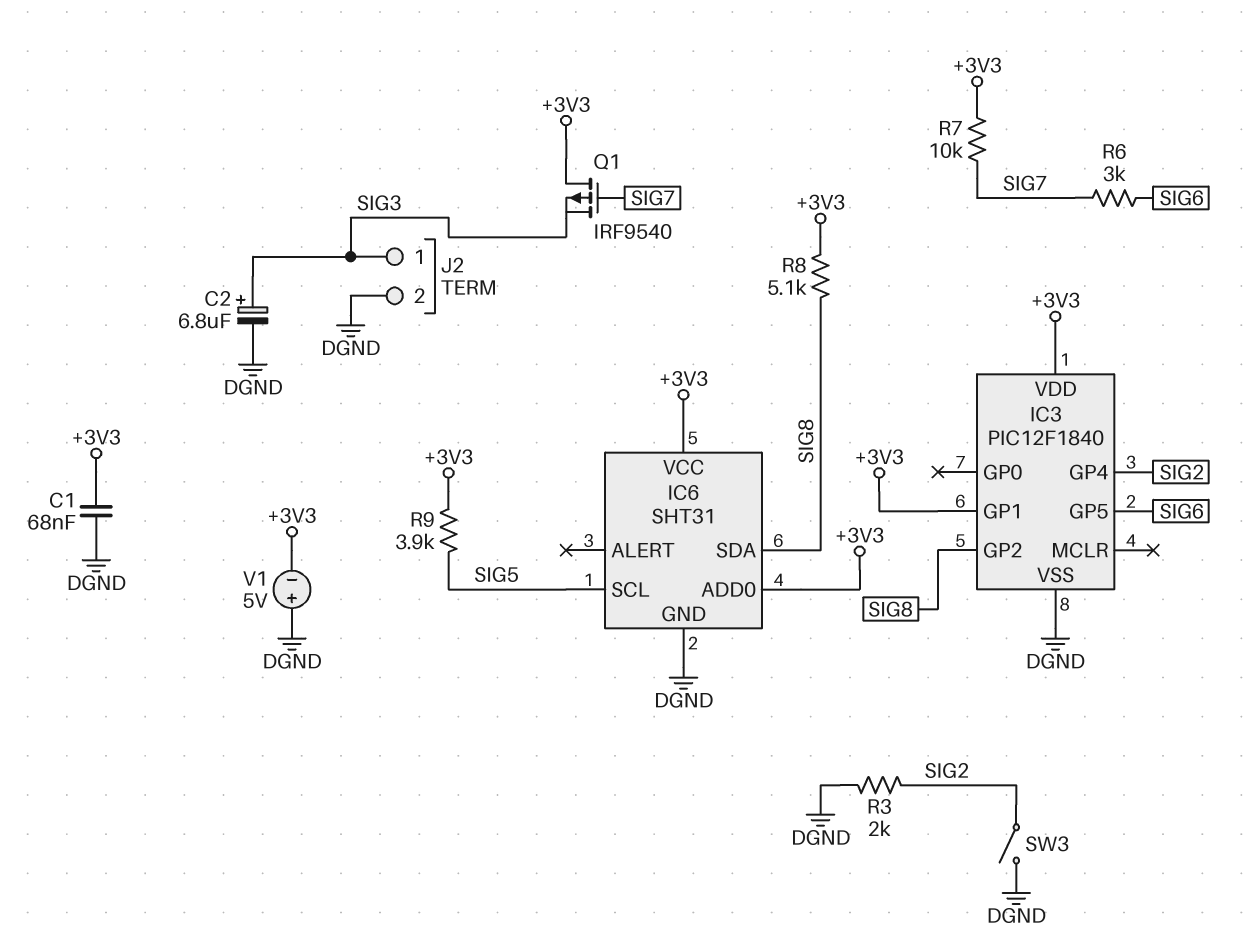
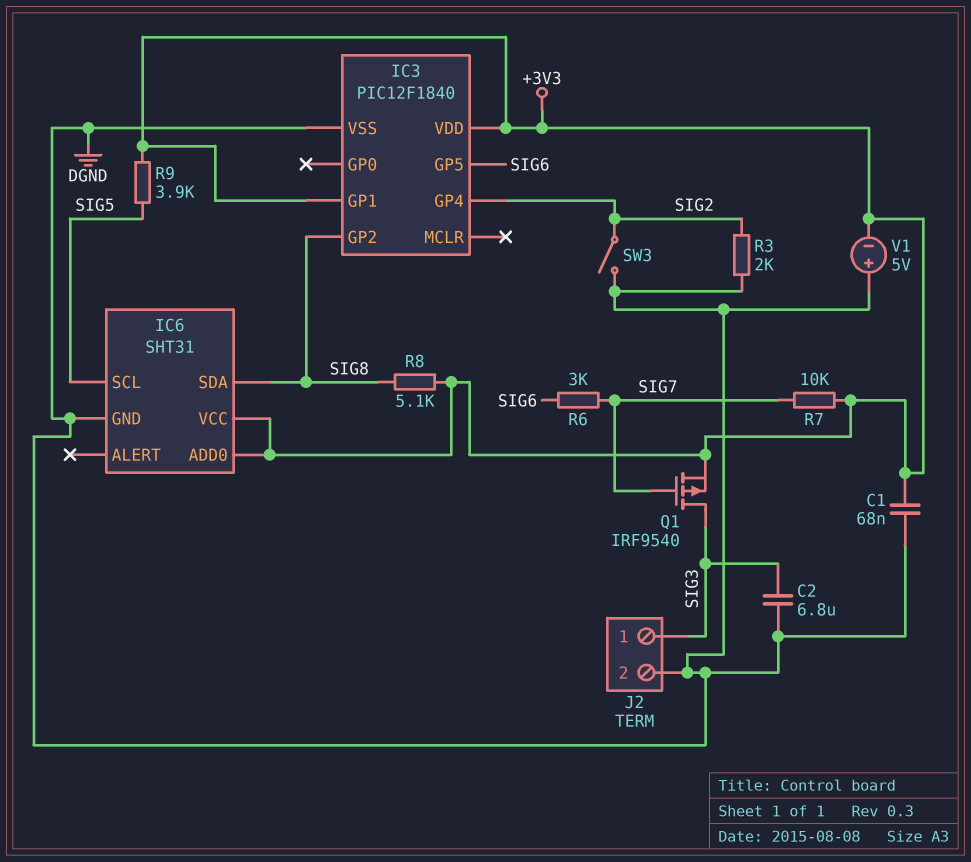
C2: 6.8uF (plus SIG3, minus DGND) -> 6.8uF (DGND, SIG3)
Q1: PMOS IRF9540 (G SIG7, D +3V3, S SIG3) -> PMOS IRF9540 (G SIG7, D SIG3, S +3V3)

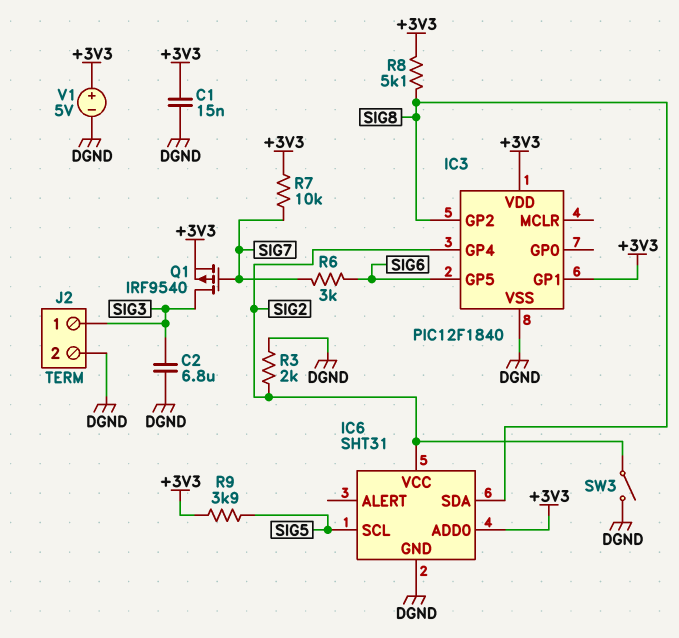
C1: 68nF (+3V3, DGND) -> 15nF (+3V3, DGND)
IC6 pin VCC: +3V3 -> SIG2
V1: 5V (plus DGND, minus +3V3) -> 5V (plus +3V3, minus DGND)

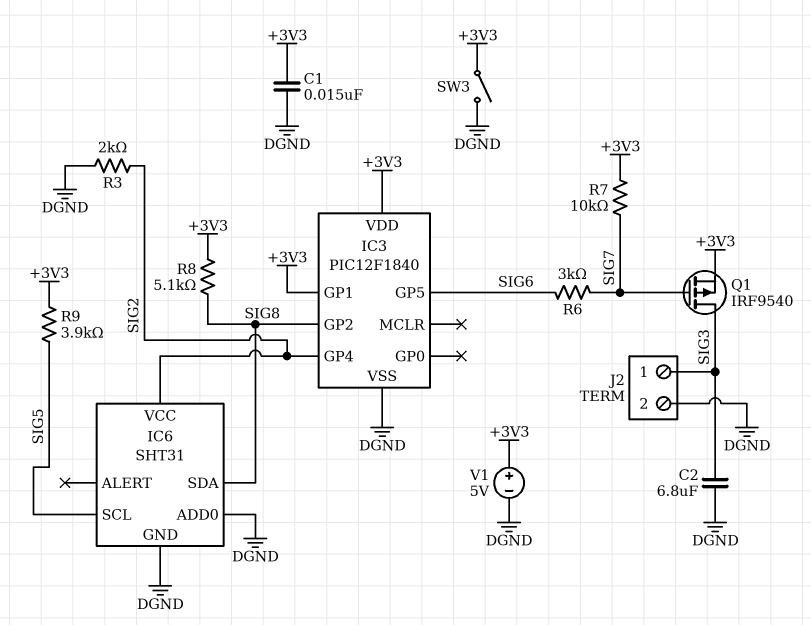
IC6 pin ADD0: +3V3 -> DGND
SW3: switch (DGND, SIG2) -> switch (+3V3, DGND)

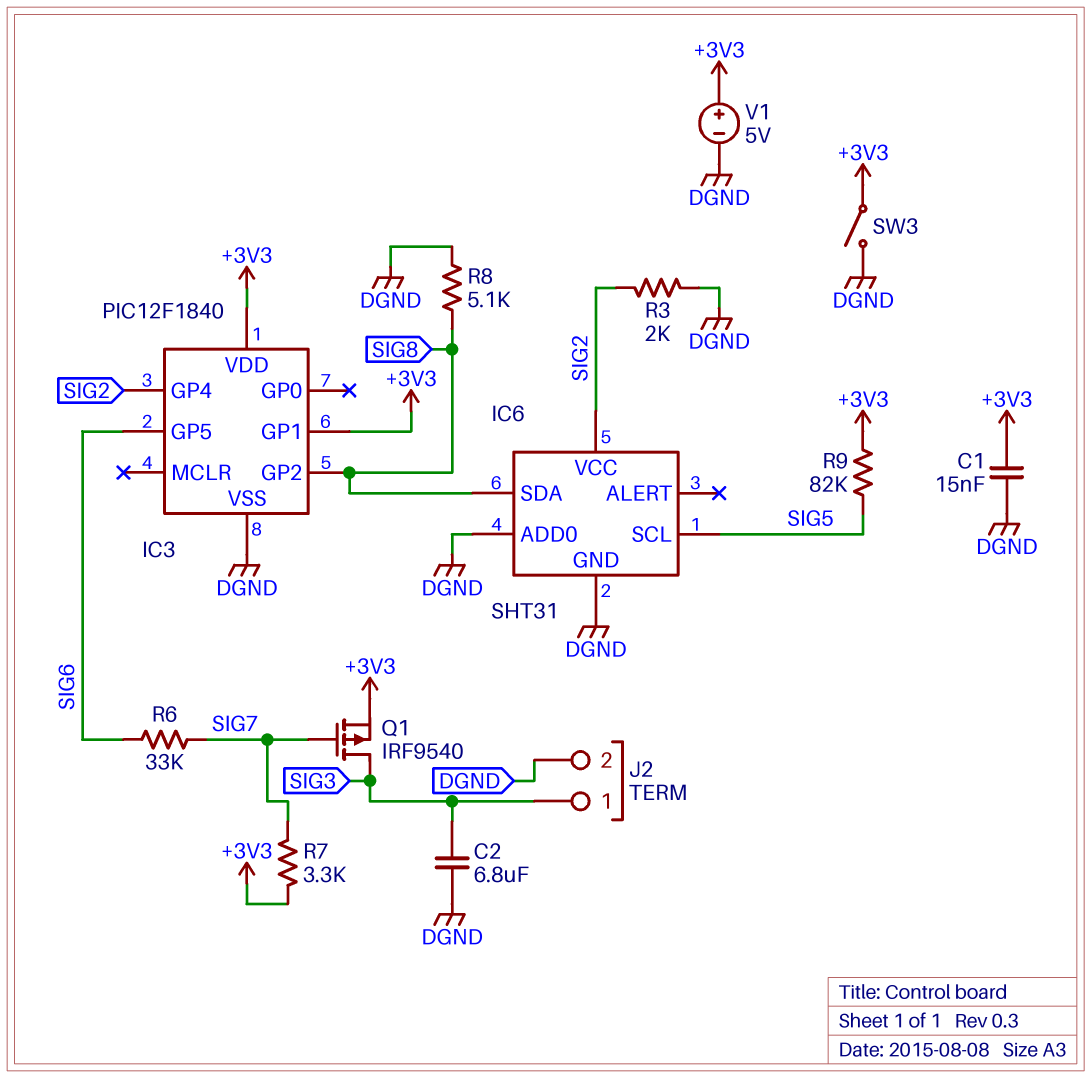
R6: 3k (SIG6, SIG7) -> 33k (SIG6, SIG7)
R7: 10k (+3V3, SIG7) -> 3.3k (+3V3, SIG7)
R8: 5.1k (+3V3, SIG8) -> 5.1k (DGND, SIG8)
R9: 3.9k (+3V3, SIG5) -> 82k (+3V3, SIG5)

